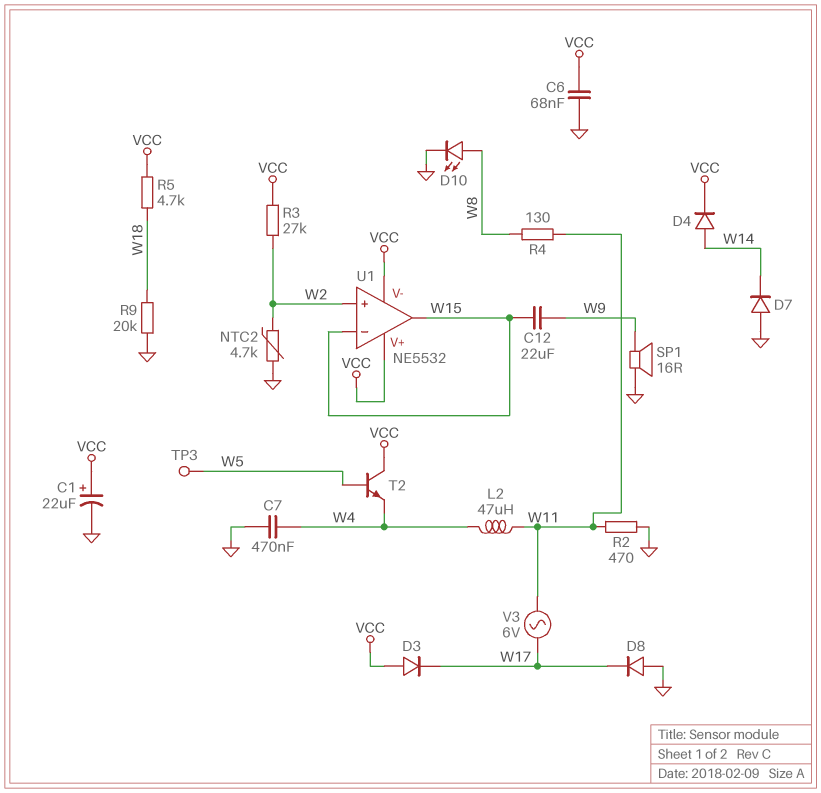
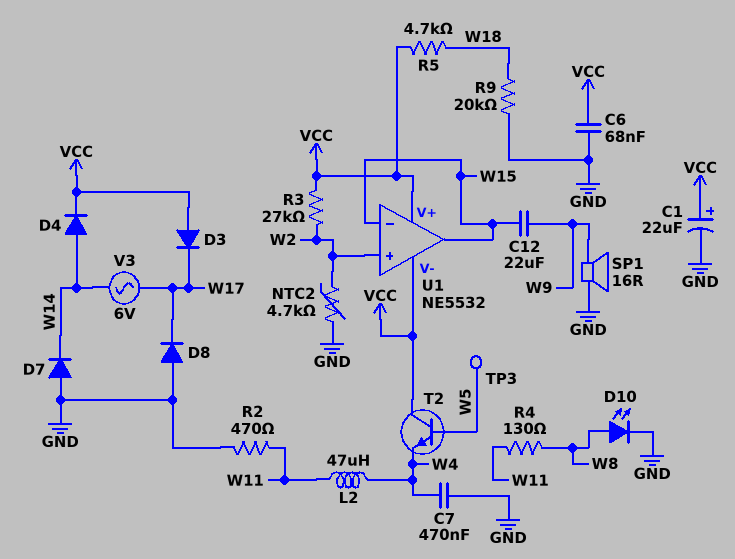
V3: AC 6V (W11, W17) -> AC 6V (W14, W17)

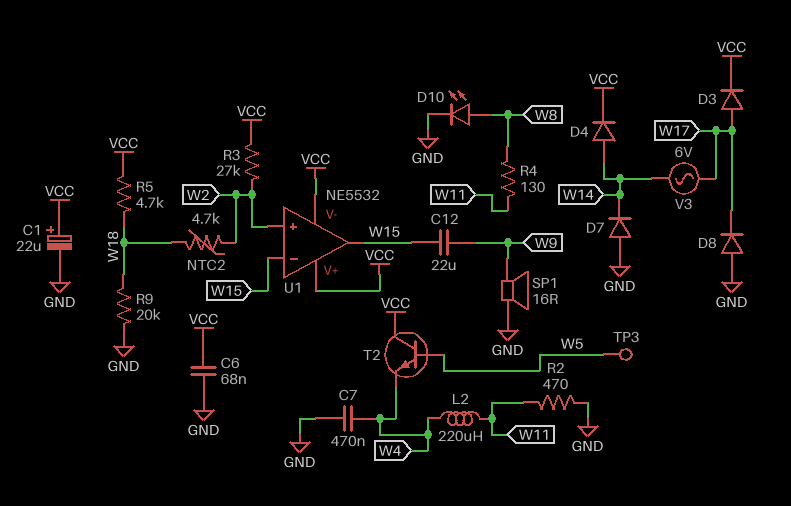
D3: diode (A VCC, K W17) -> diode (A W17, K VCC)
L2: 47uH (W4, W11) -> 220uH (W4, W11)
NTC2: 4.7k (GND, W2) -> 4.7k (W2, W18)

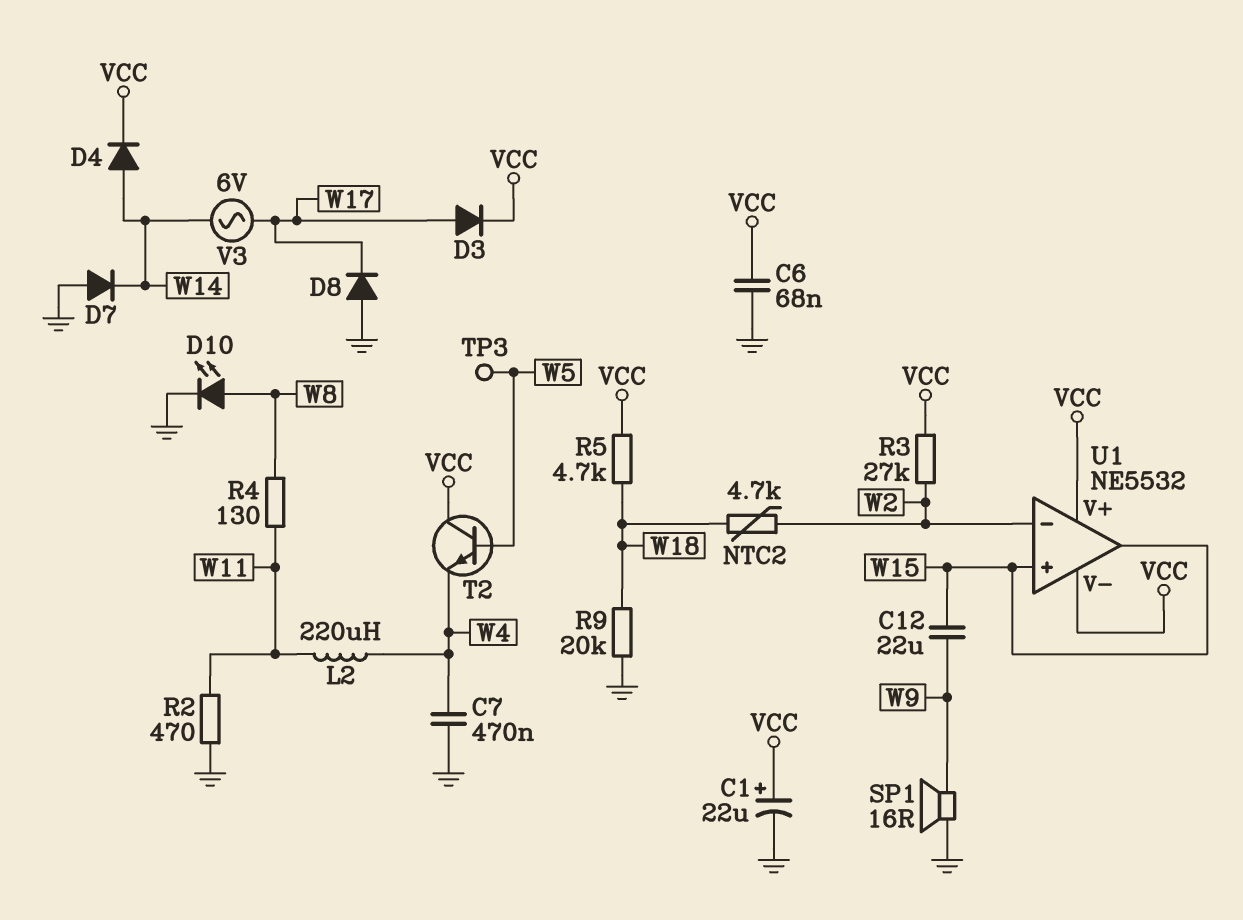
U1 pin in+: W2 -> W15
U1 pin in-: W15 -> W2

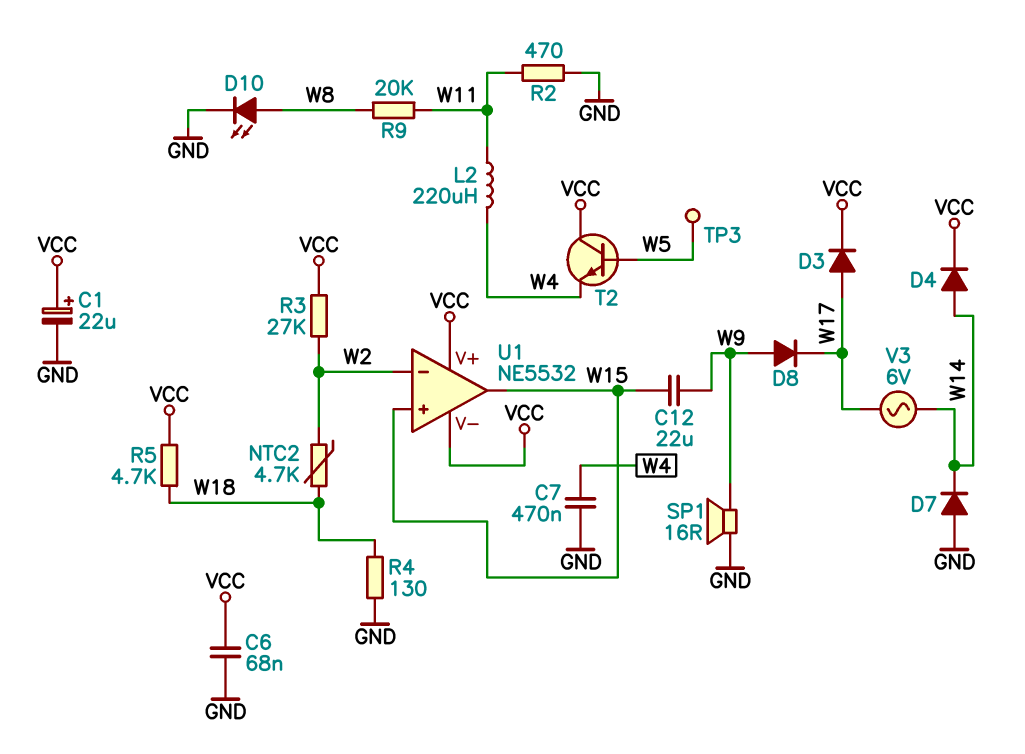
D8: diode (A GND, K W17) -> diode (A W9, K W17)
R4: 130 (W8, W11) -> 130 (GND, W18)
R9: 20k (GND, W18) -> 20k (W8, W11)

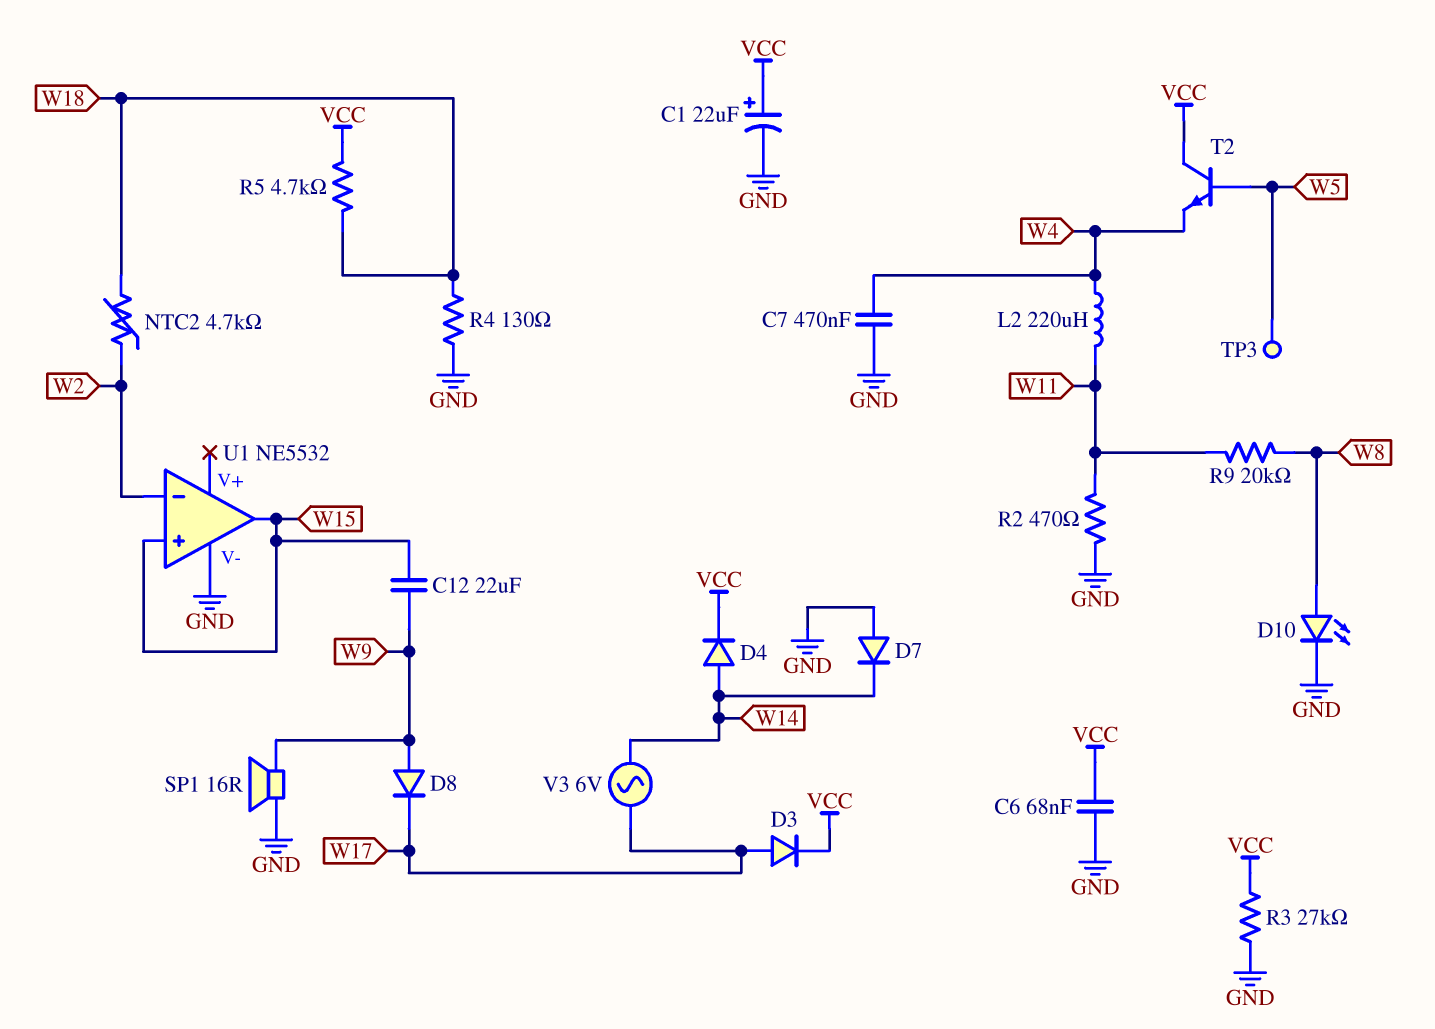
R3: 27k (VCC, W2) -> 27k (GND, VCC)
U1 pin V+: VCC -> none
U1 pin V-: VCC -> GND

